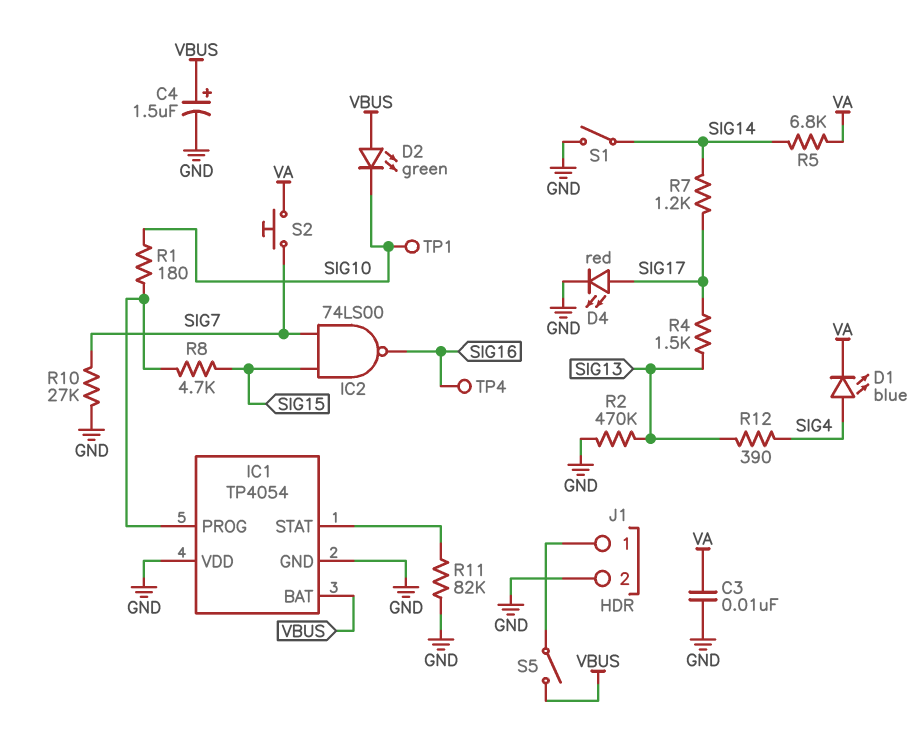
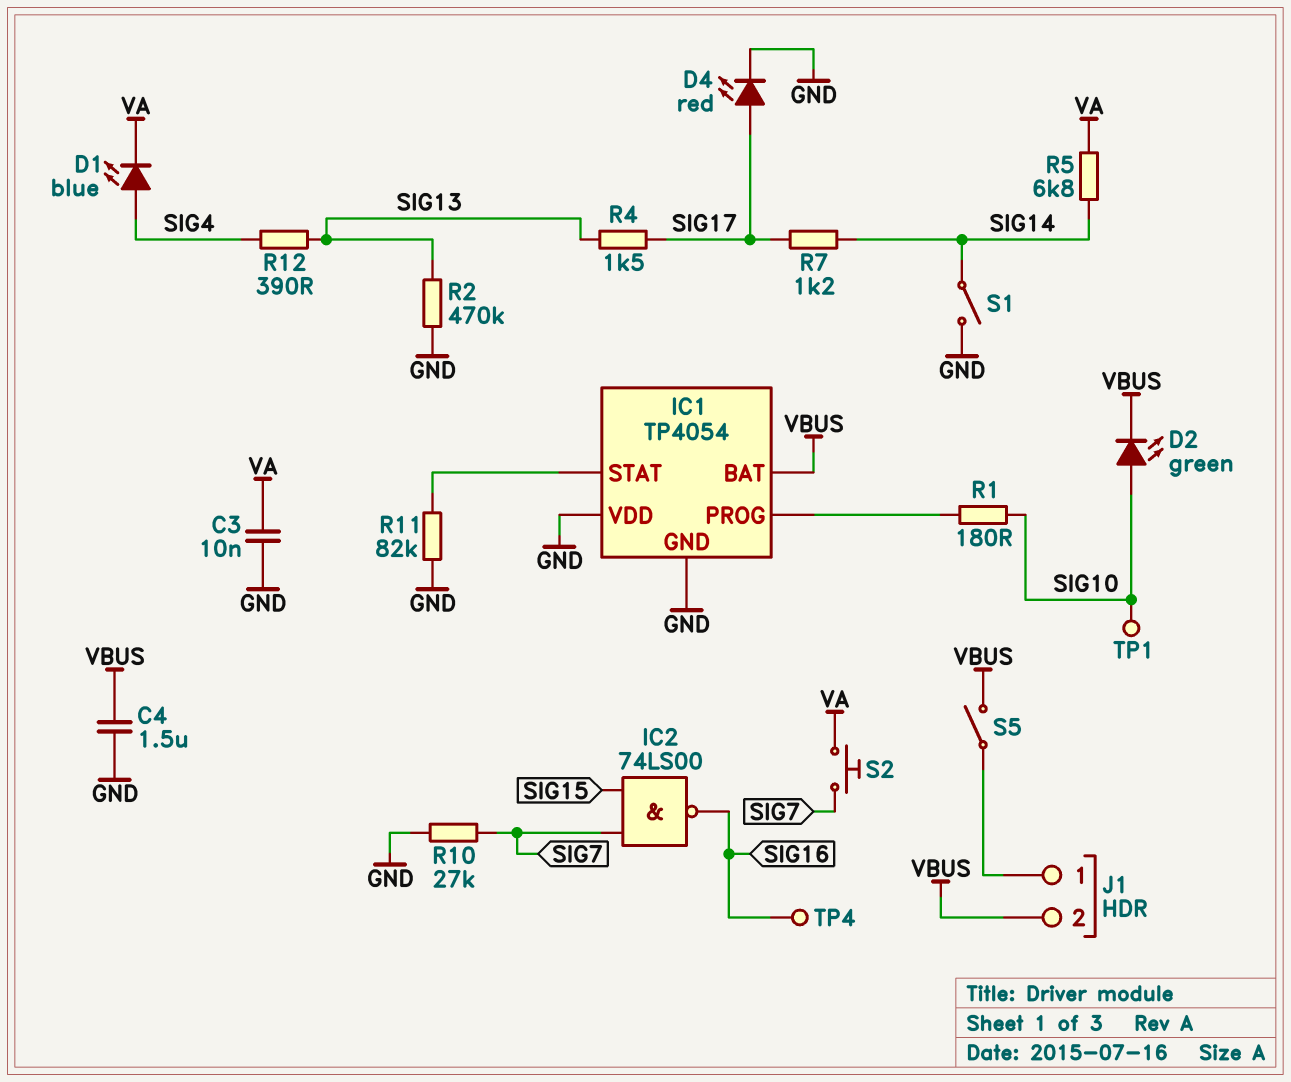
C4: 1.5uF (plus VBUS, minus GND) -> 1.5uF (GND, VBUS)
D2: LED green (A VBUS, K SIG10) -> LED green (A SIG10, K VBUS)
J1 pin 2: GND -> VBUS
R8: 4.7k (IC1/PROG, SIG15) -> none

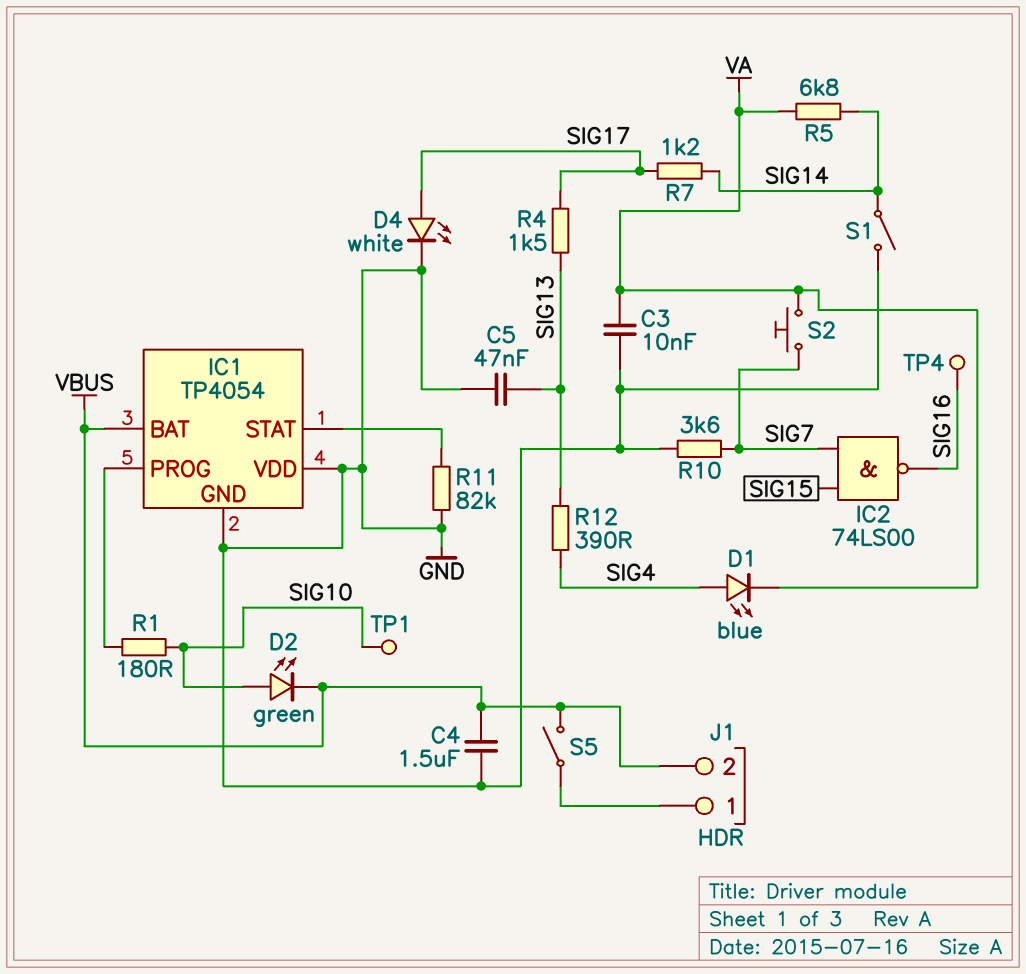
C5: none -> 47nF (GND, SIG13)
D4: LED red (A SIG17, K GND) -> LED white (A SIG17, K GND)
R2: 470k (GND, SIG13) -> none
R10: 27k (GND, SIG7) -> 3.6k (GND, SIG7)

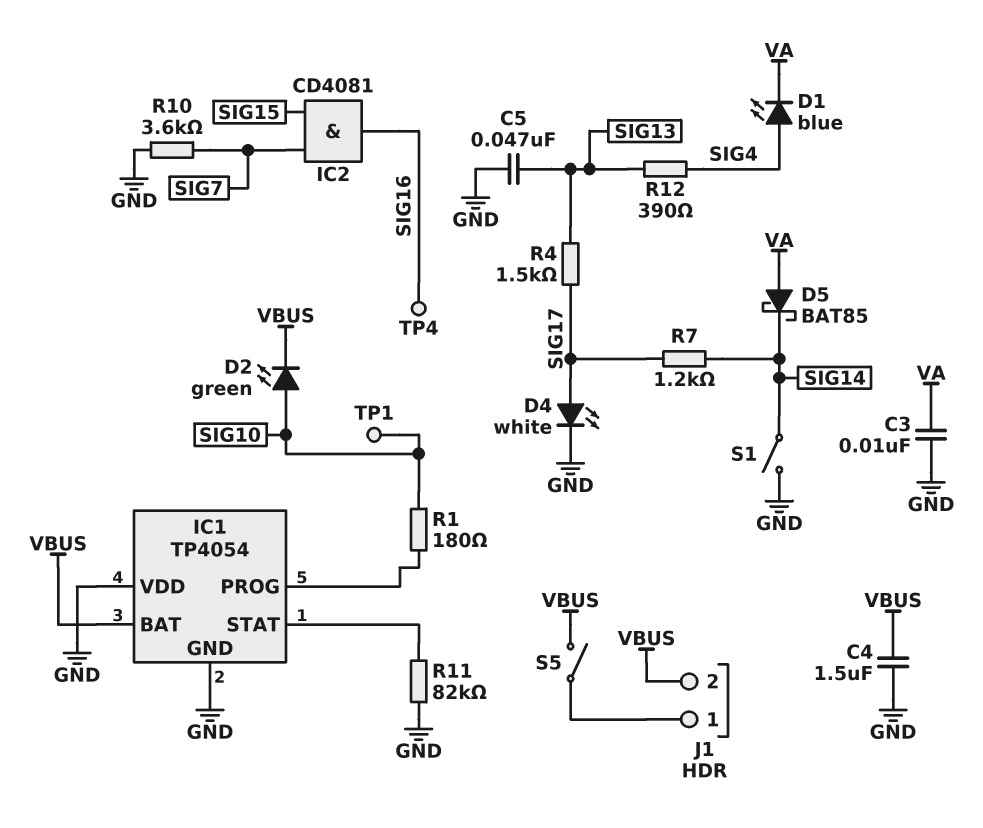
D5: none -> schottky BAT85 (A VA, K SIG14)
IC2: NAND 74LS00 (in SIG7, in SIG15, out SIG16) -> AND CD4081 (in SIG7, in SIG15, out SIG16)
R5: 6.8k (SIG14, VA) -> none
S2: button (SIG7, VA) -> none

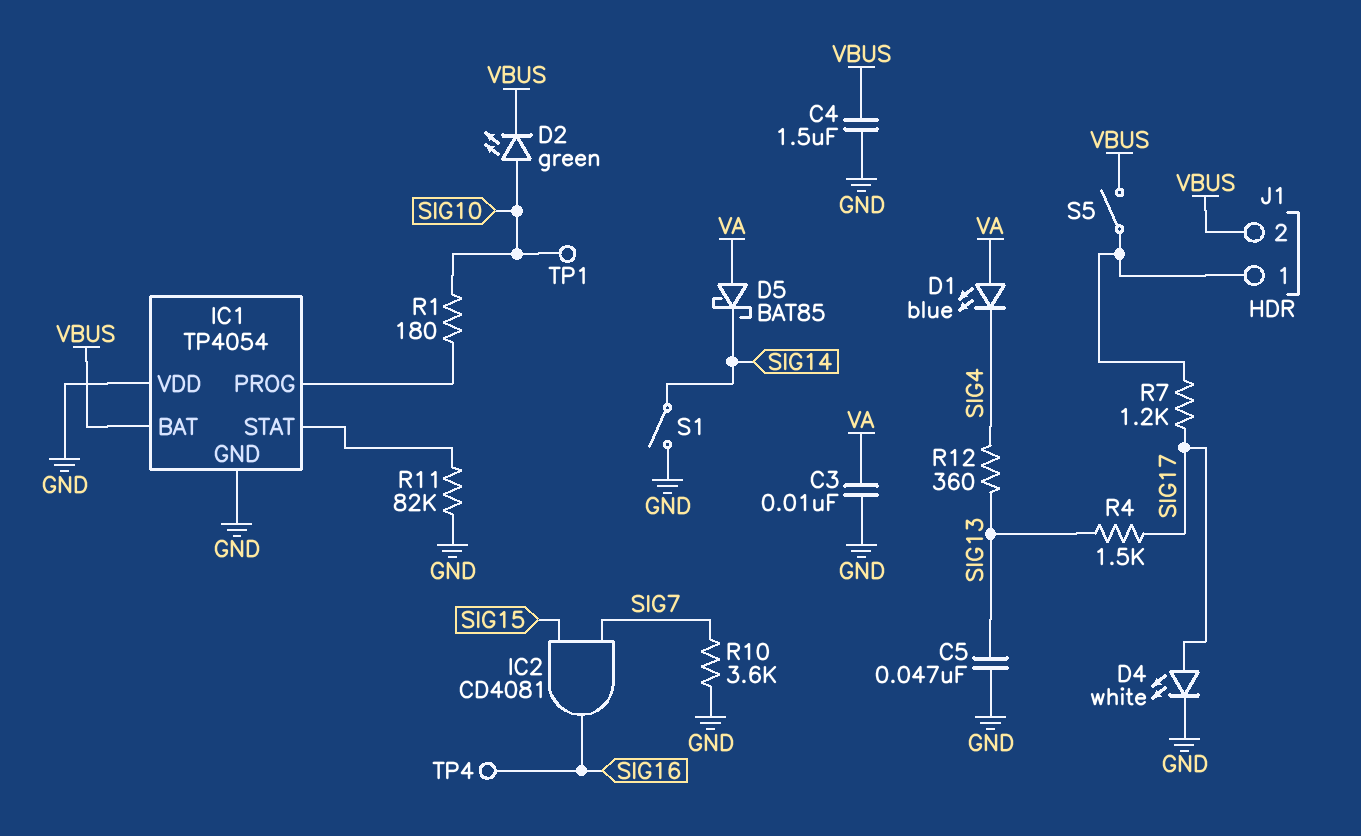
D1: LED blue (A SIG4, K VA) -> LED blue (A VA, K SIG4)
R7: 1.2k (SIG14, SIG17) -> 1.2k (J1/1, SIG17)
R12: 390 (SIG4, SIG13) -> 360 (SIG4, SIG13)

